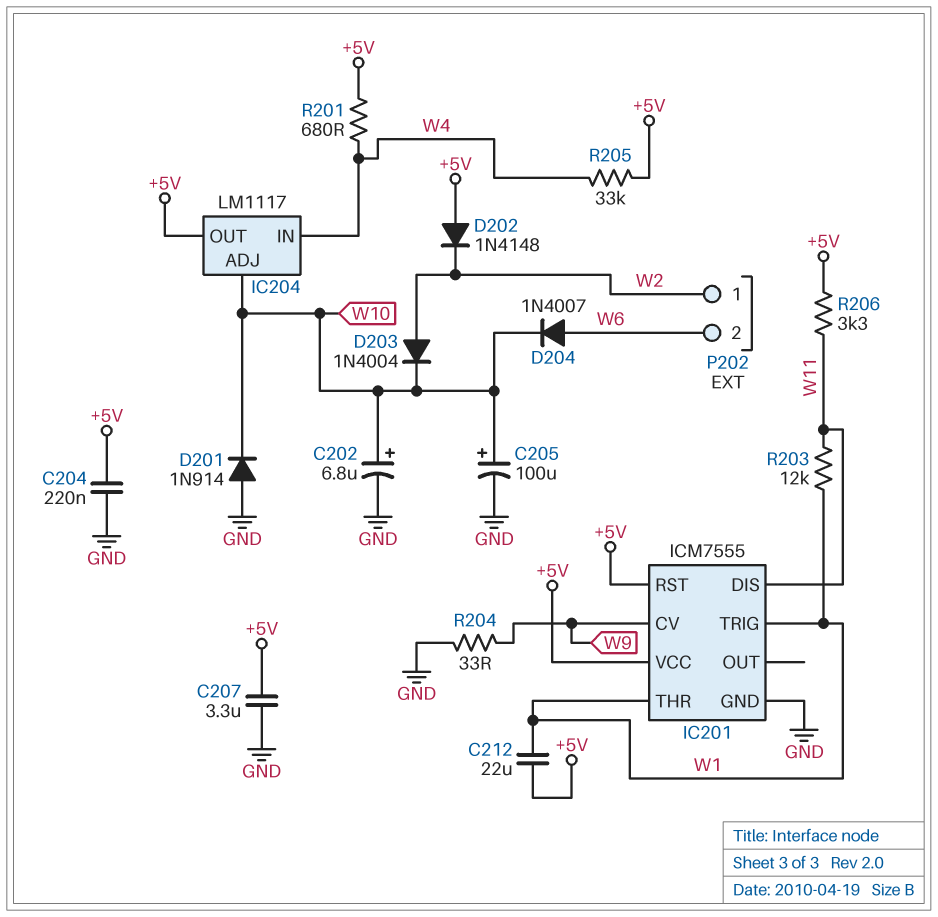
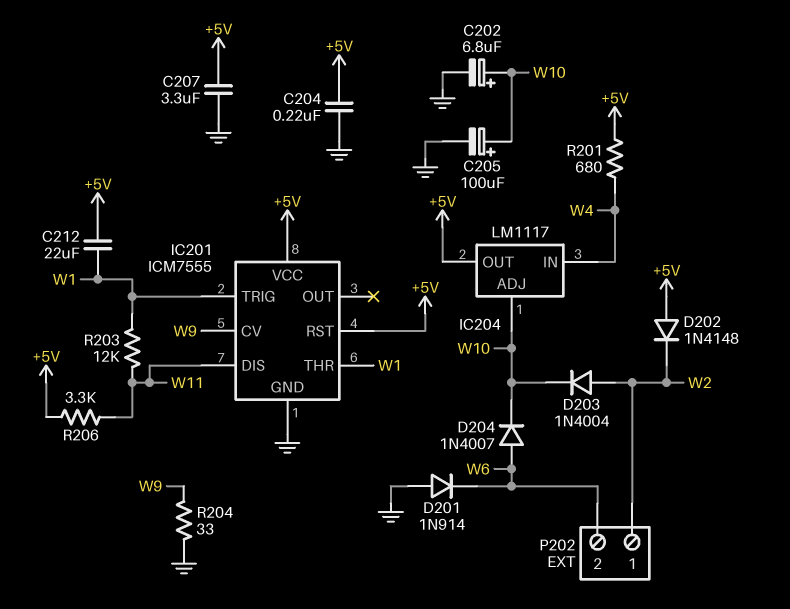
D201: diode 1N914 (A GND, K W10) -> diode 1N914 (A GND, K W6)
R205: 33k (+5V, W4) -> none

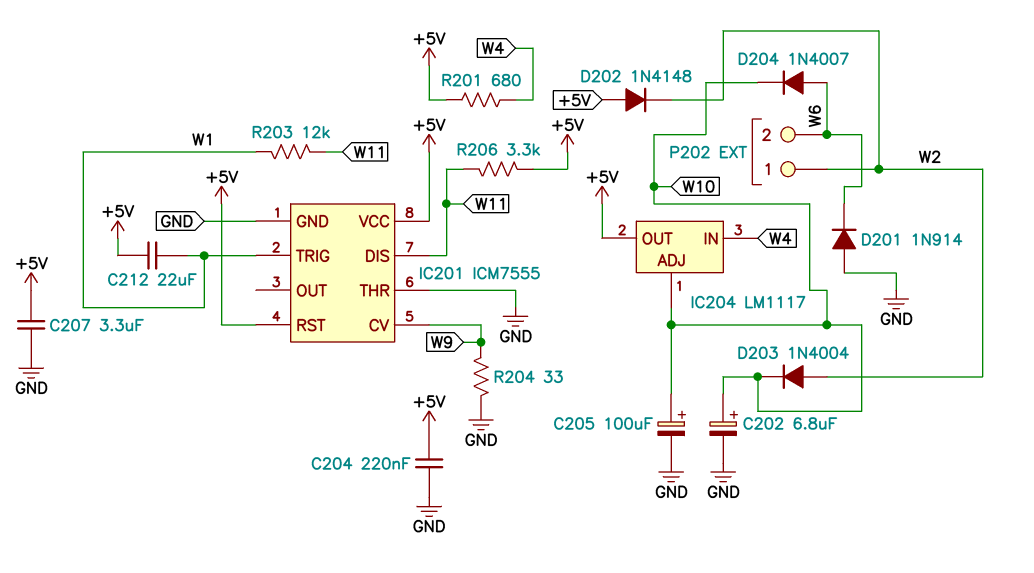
IC201 pin THR: W1 -> GND

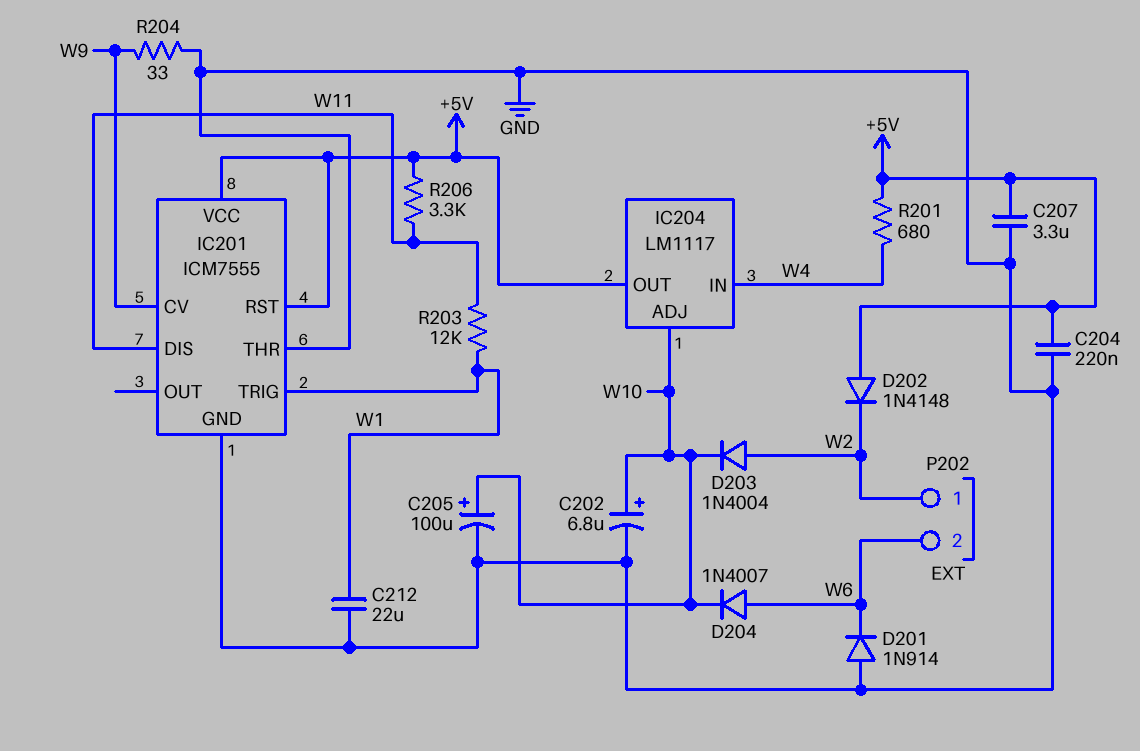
C212: 22uF (+5V, W1) -> 22uF (GND, W1)

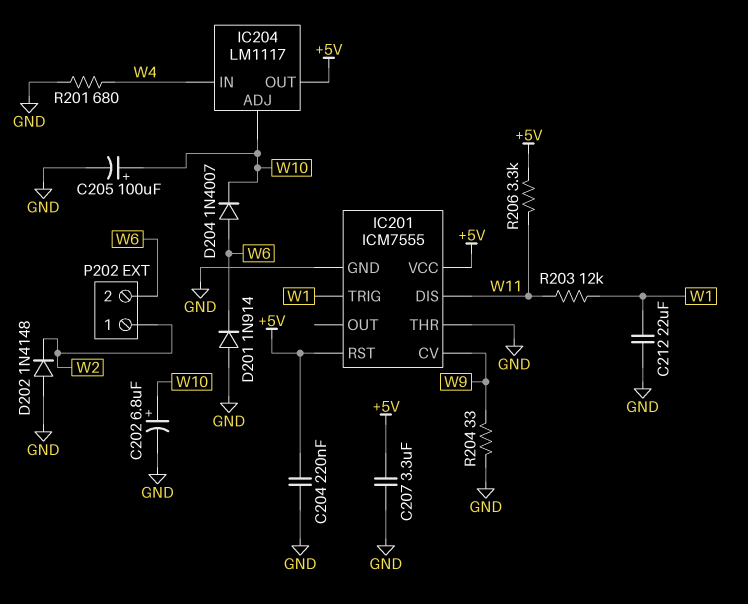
D202: diode 1N4148 (A +5V, K W2) -> diode 1N4148 (A GND, K W2)
D203: diode 1N4004 (A W2, K W10) -> none
R201: 680 (+5V, W4) -> 680 (GND, W4)

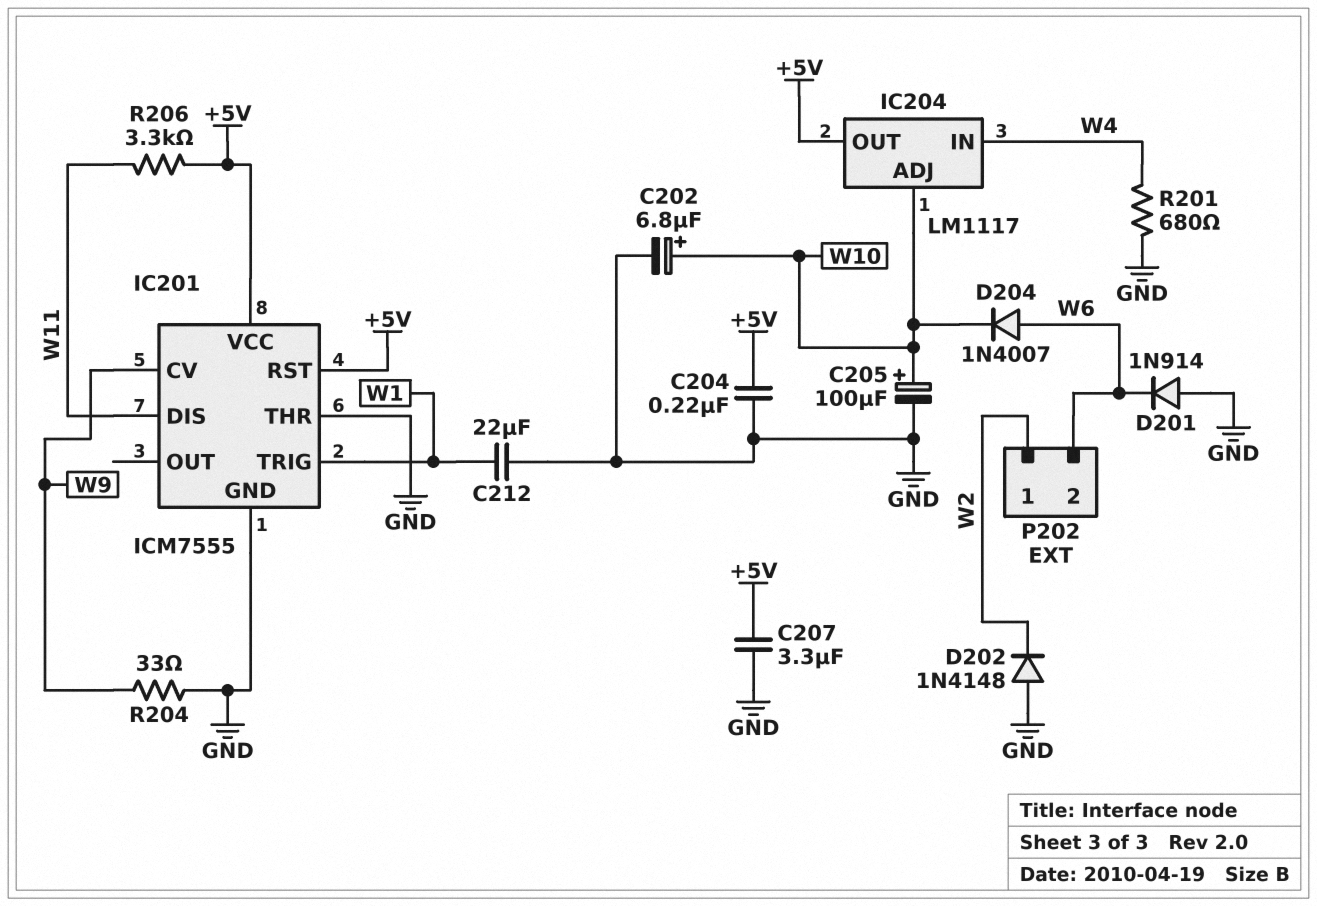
R203: 12k (W1, W11) -> none

